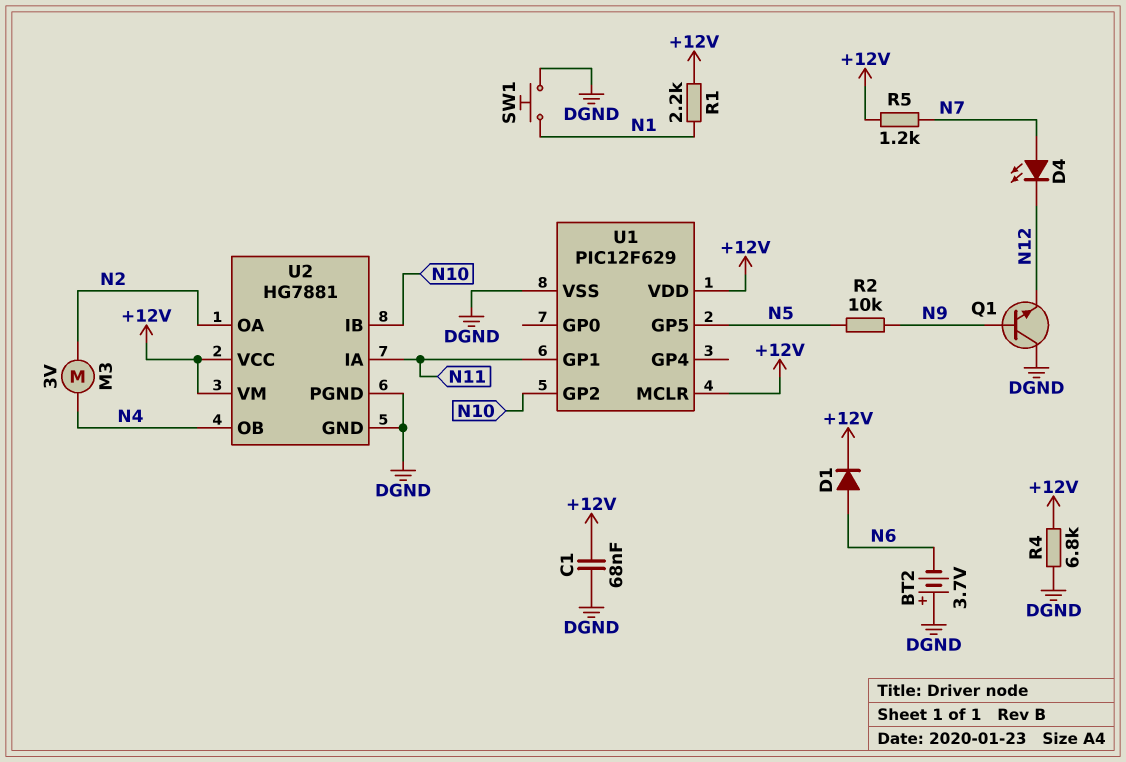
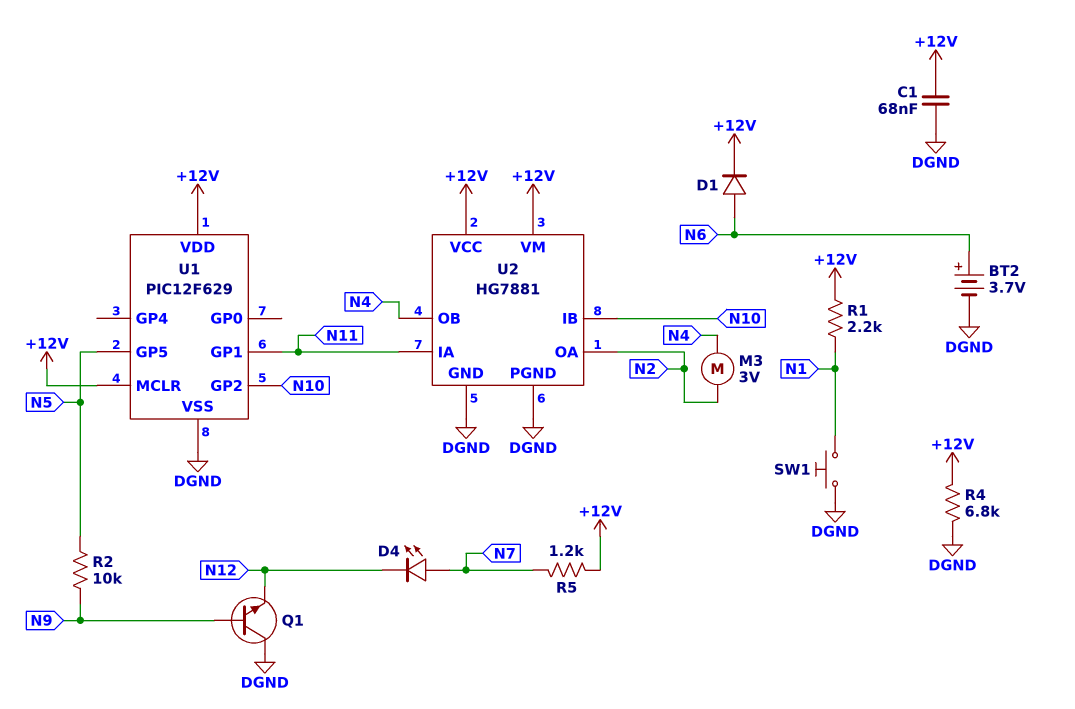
BT2: 3.7V (plus DGND, minus N6) -> 3.7V (plus N6, minus DGND)

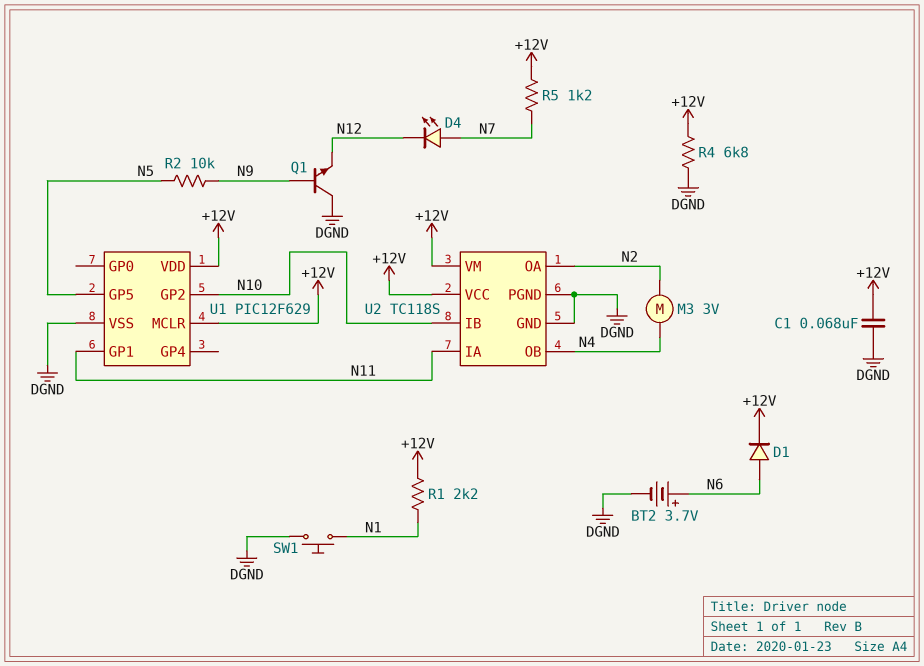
U2: HG7881 -> TC118S

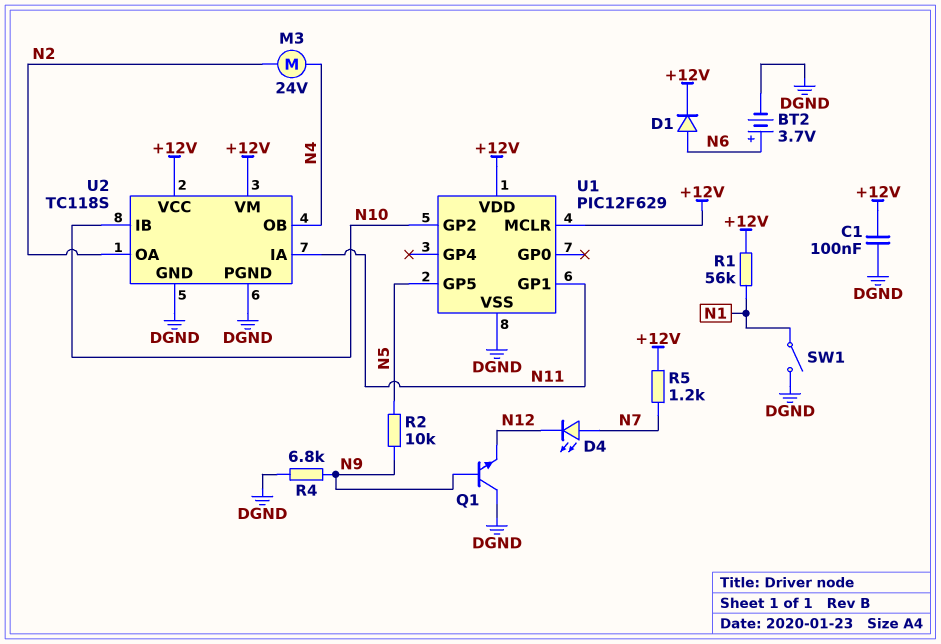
C1: 68nF (+12V, DGND) -> 100nF (+12V, DGND)
M3: motor 3V (N2, N4) -> motor 24V (N2, N4)
R1: 2.2k (+12V, N1) -> 56k (+12V, N1)
R4: 6.8k (+12V, DGND) -> 6.8k (DGND, N9)
SW1: button (DGND, N1) -> switch (DGND, N1)

